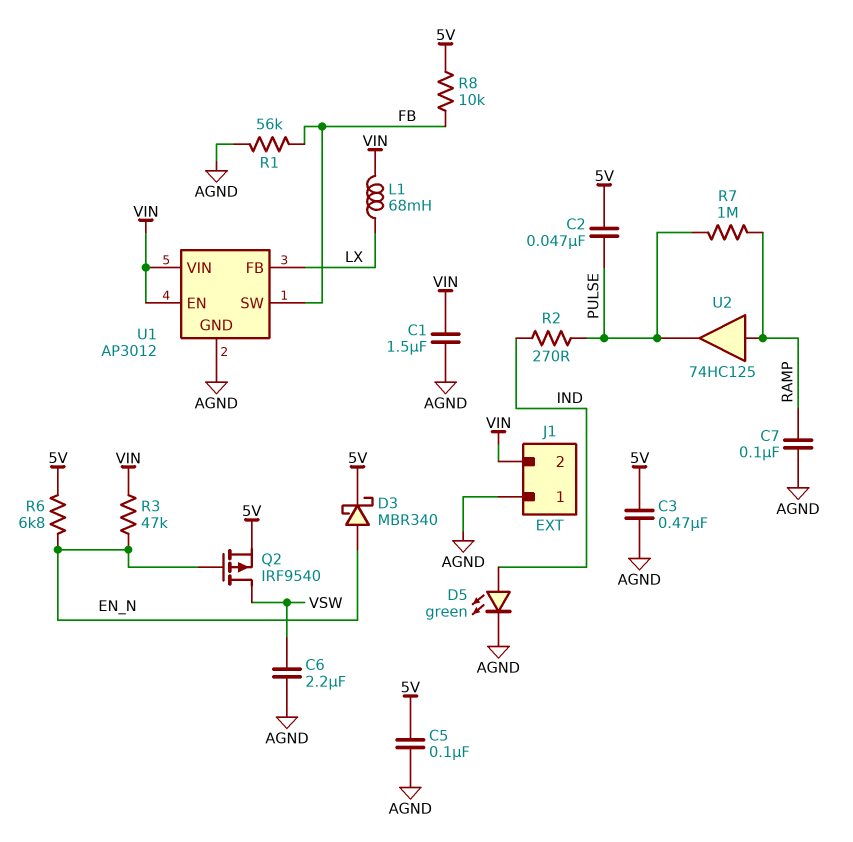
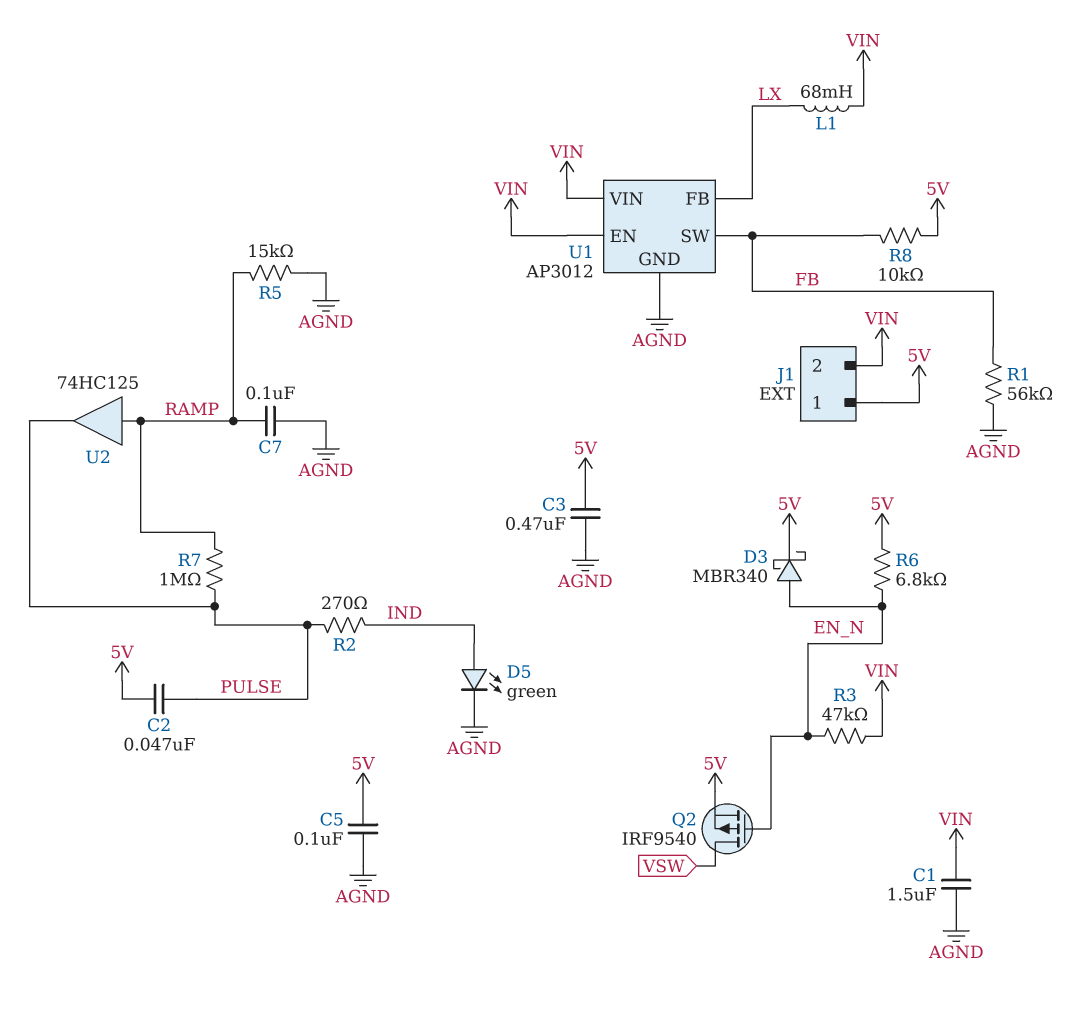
C6: 2.2uF (AGND, VSW) -> none
J1 pin 1: AGND -> 5V
R5: none -> 15k (AGND, RAMP)

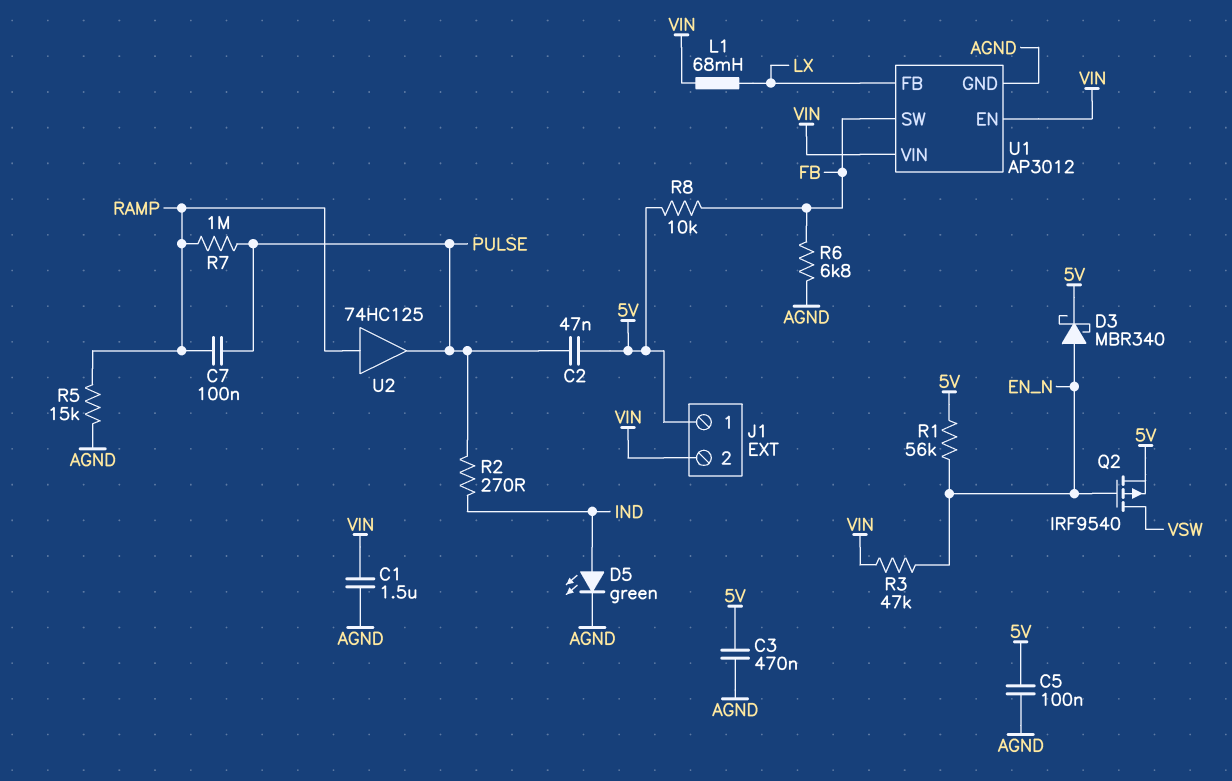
C7: 100nF (AGND, RAMP) -> 100nF (PULSE, RAMP)
R1: 56k (AGND, FB) -> 56k (5V, EN_N)
R6: 6.8k (5V, EN_N) -> 6.8k (AGND, FB)

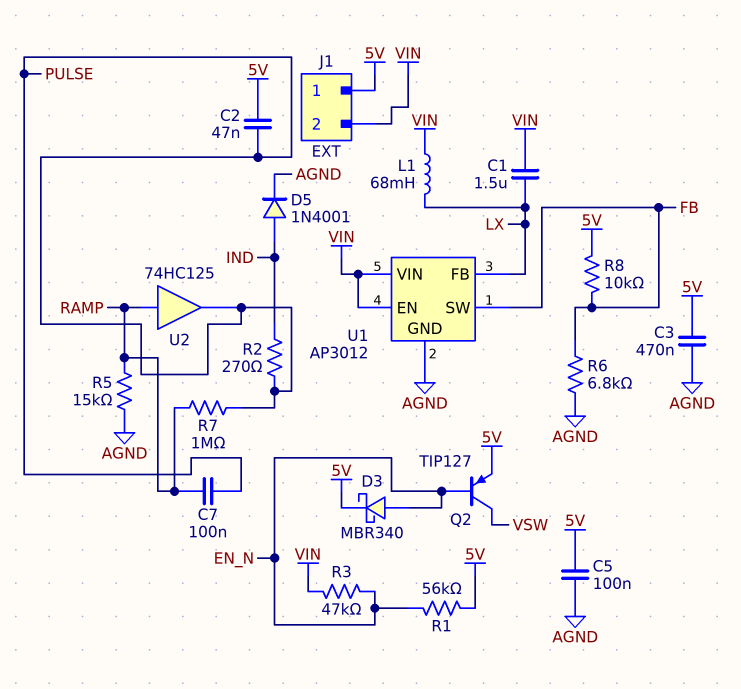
C1: 1.5uF (AGND, VIN) -> 1.5uF (LX, VIN)
D5: LED green (A IND, K AGND) -> diode 1N4001 (A IND, K AGND)
Q2: PMOS IRF9540 (G EN_N, D VSW, S 5V) -> PNP TIP127 (B EN_N, C VSW, E 5V)

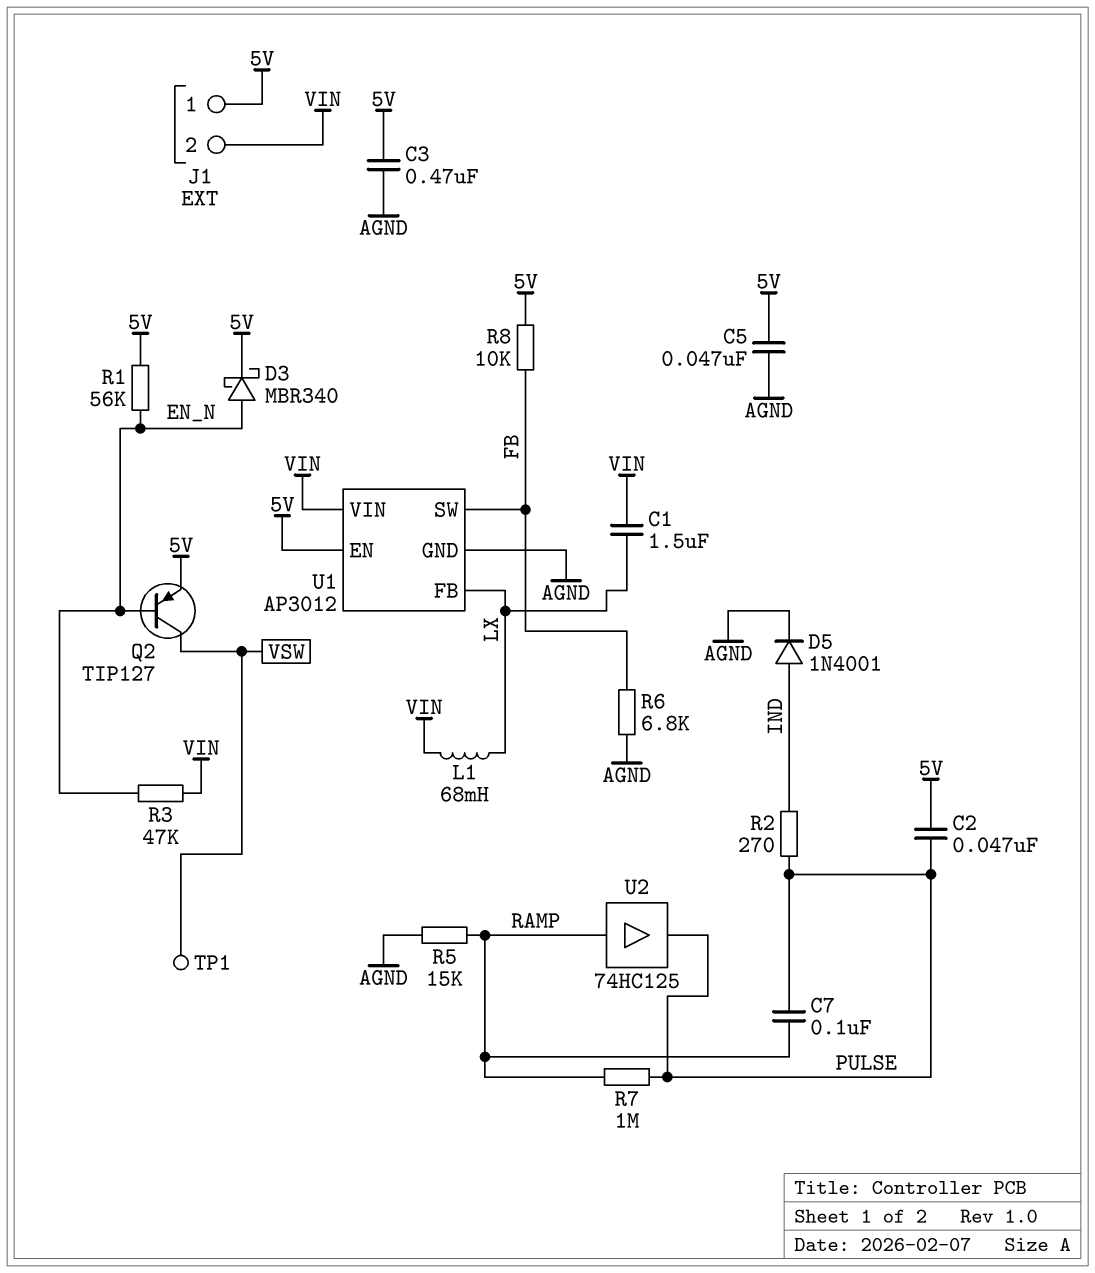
C5: 100nF (5V, AGND) -> 47nF (5V, AGND)
TP1: none -> test point (VSW)
U1 pin EN: VIN -> 5V

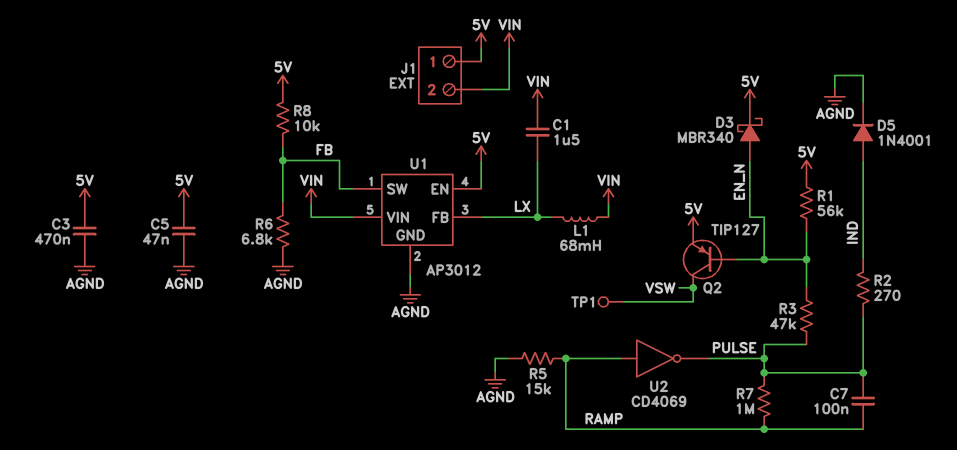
C2: 47nF (5V, PULSE) -> none
R3: 47k (EN_N, VIN) -> 47k (EN_N, PULSE)
U2: buffer 74HC125 (in RAMP, out PULSE) -> NOT CD4069 (in RAMP, out PULSE)

